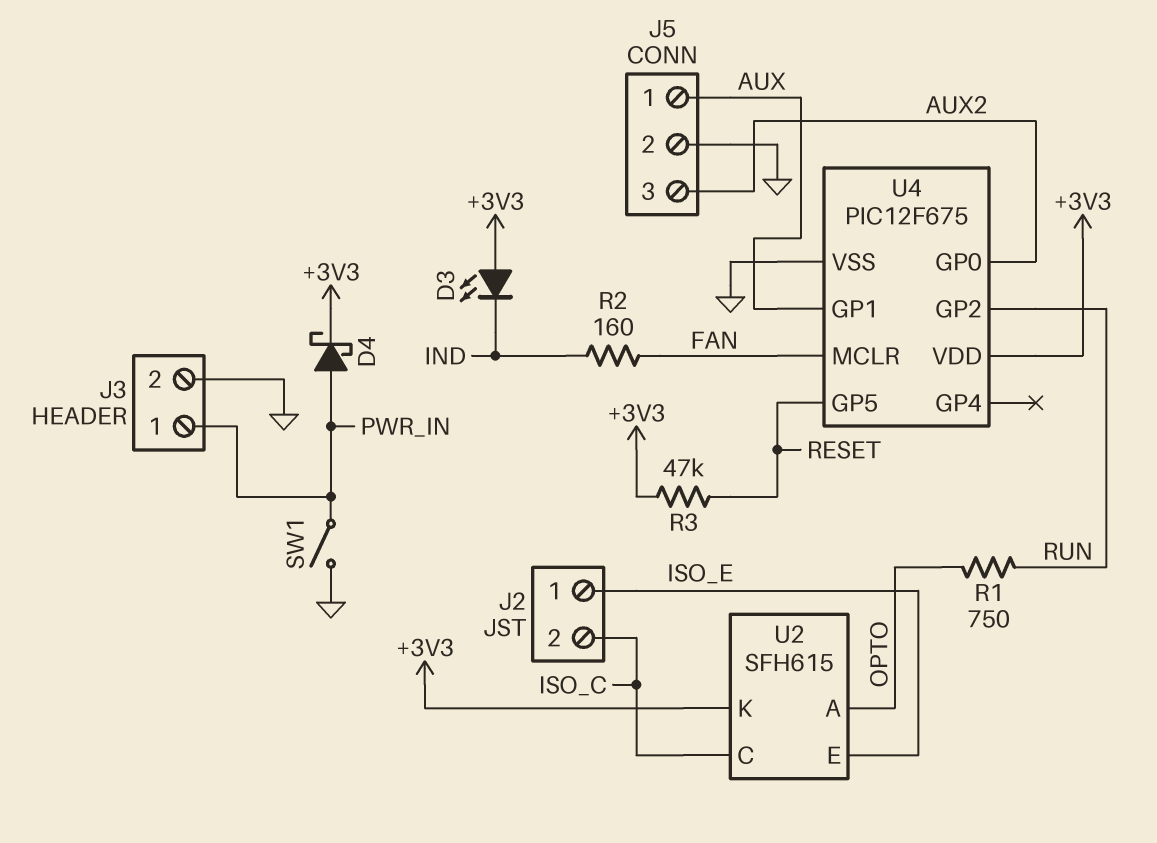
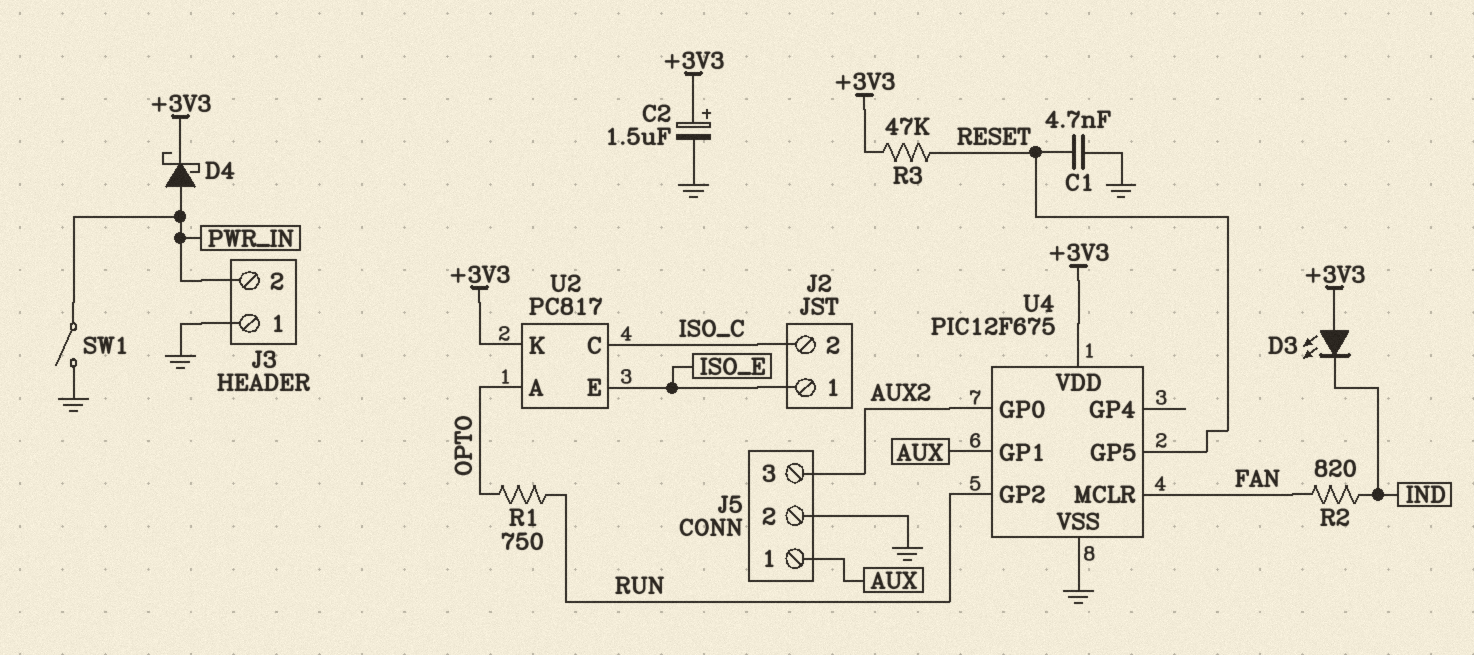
C1: none -> 4.7nF (GND, RESET)
C2: none -> 1.5uF (plus +3V3, minus GND)
J3 pin 1: PWR_IN -> GND
J3 pin 2: GND -> PWR_IN
R2: 160 (FAN, IND) -> 820 (FAN, IND)
U2: SFH615 -> PC817

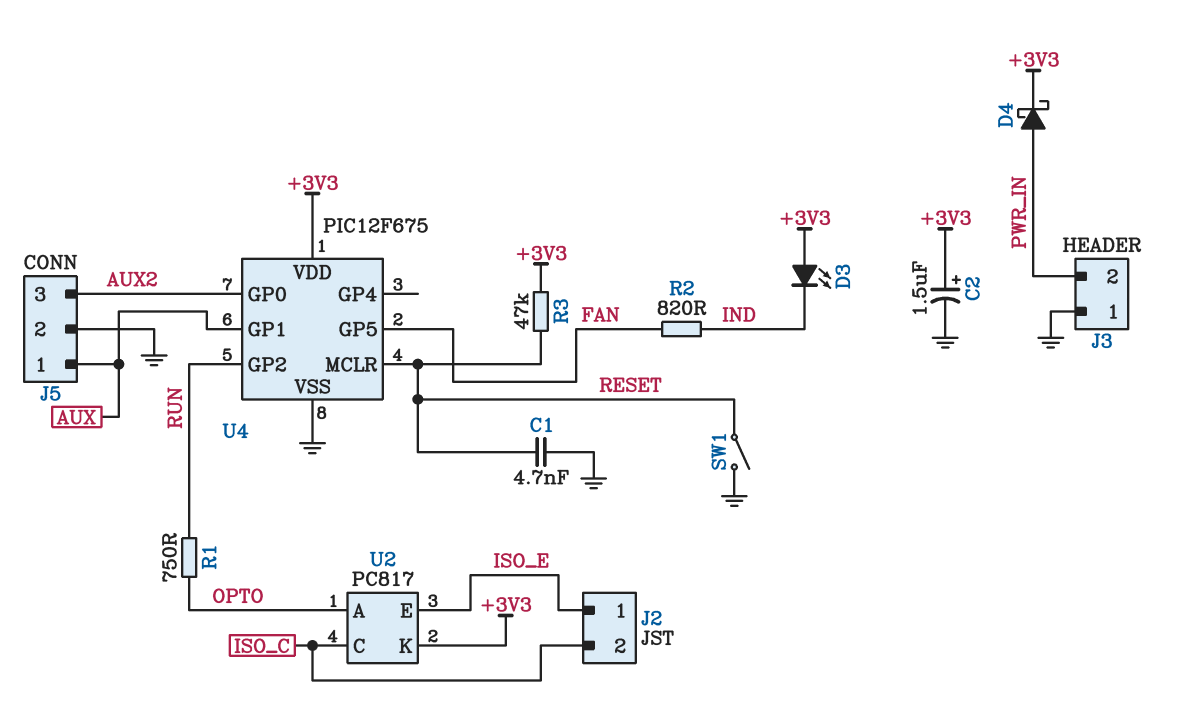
SW1: switch (GND, PWR_IN) -> switch (GND, RESET)
U4 pin GP5: RESET -> FAN
U4 pin MCLR: FAN -> RESET

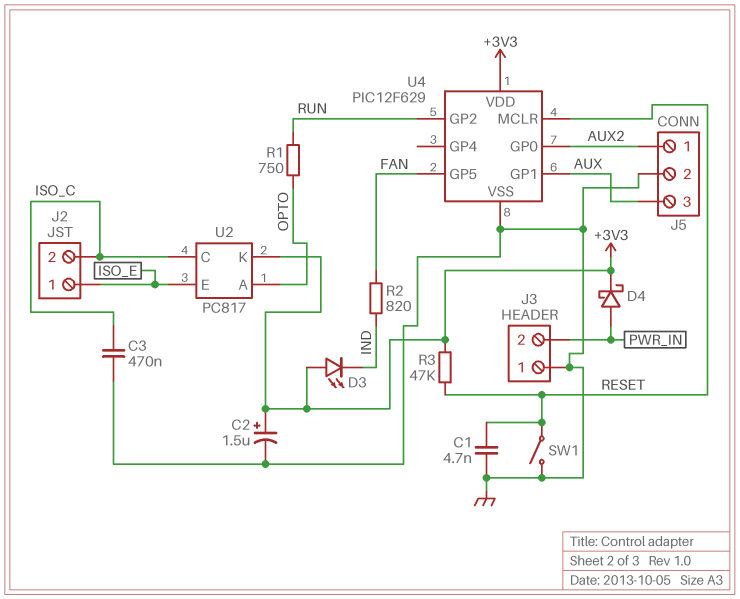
C3: none -> 470nF (GND, ISO_C)
J5 pin 1: AUX -> AUX2
J5 pin 3: AUX2 -> AUX
U4: PIC12F675 -> PIC12F629

